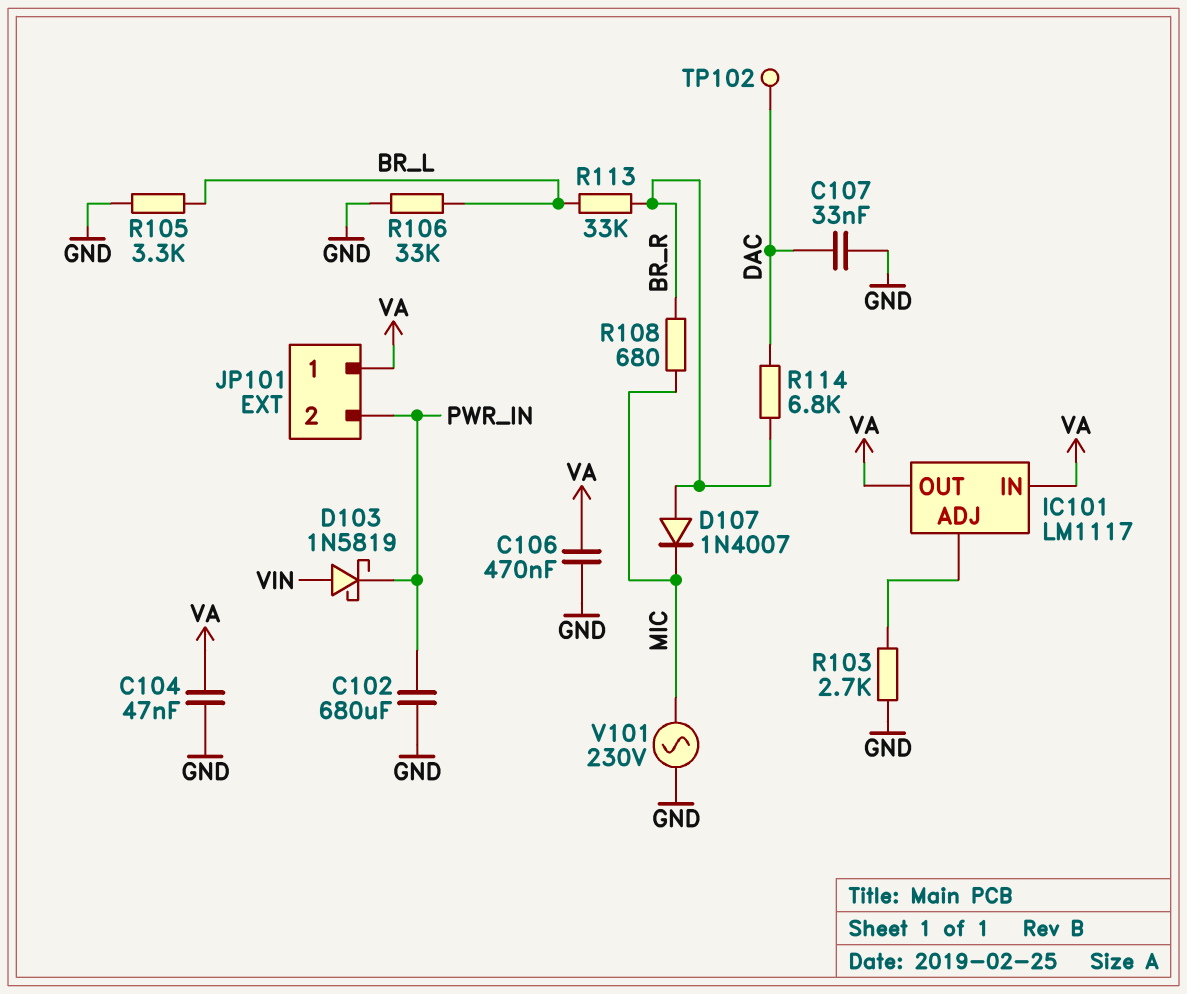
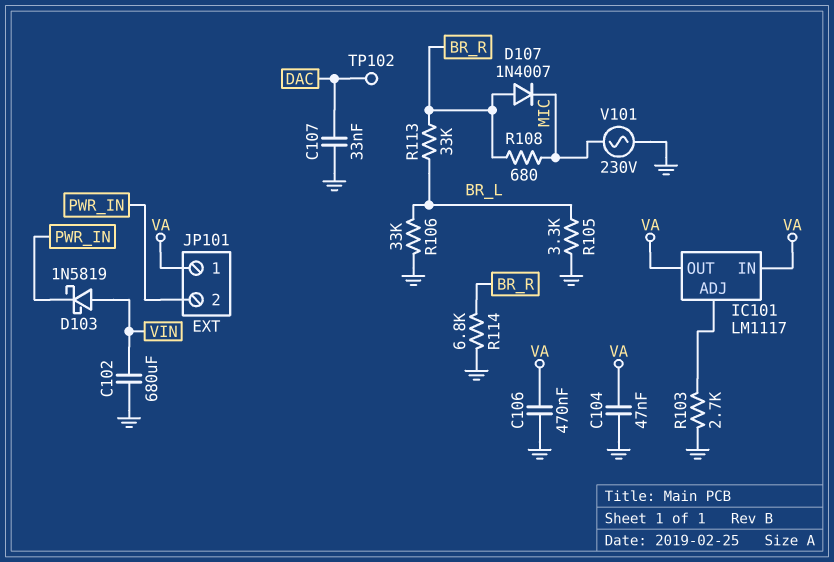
C102: 680uF (GND, PWR_IN) -> 680uF (GND, VIN)
R114: 6.8k (BR_R, DAC) -> 6.8k (BR_R, GND)

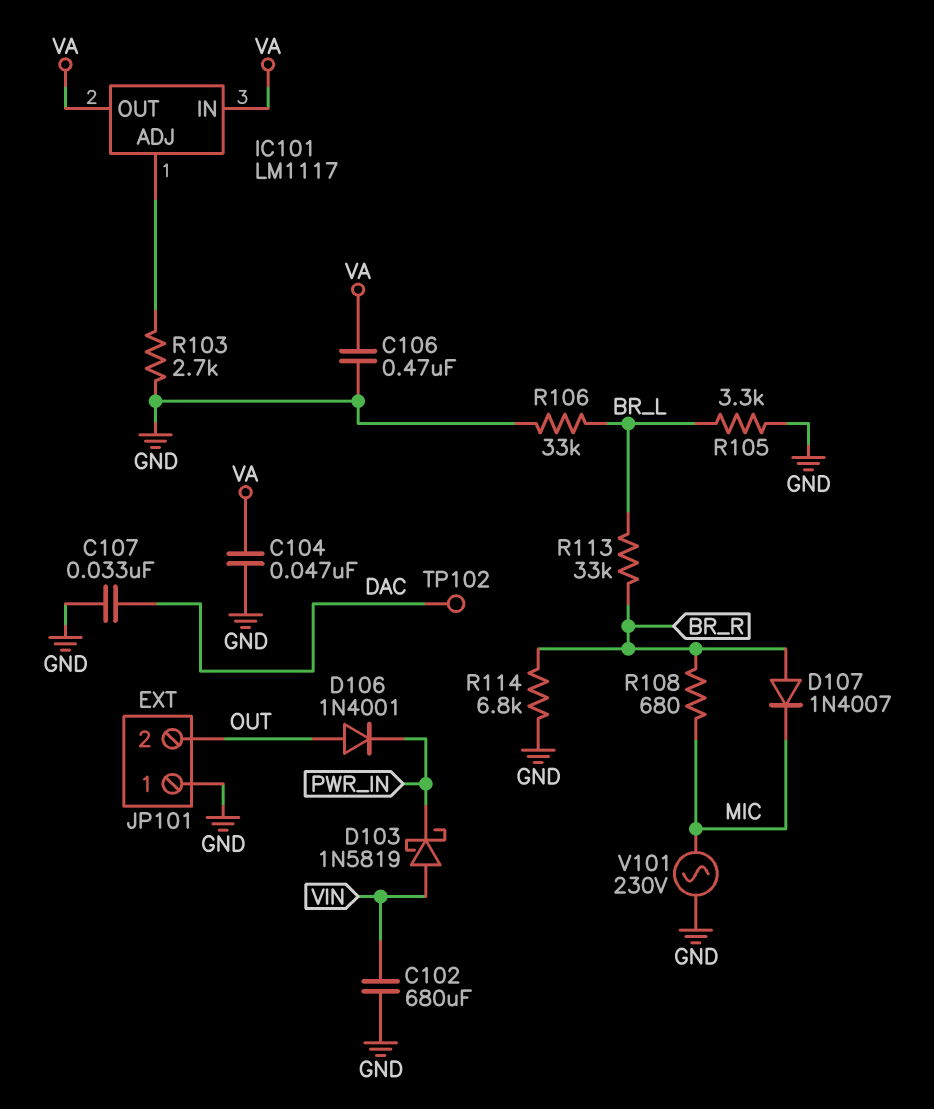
D106: none -> diode 1N4001 (A OUT, K PWR_IN)
JP101 pin 1: VA -> GND
JP101 pin 2: PWR_IN -> OUT

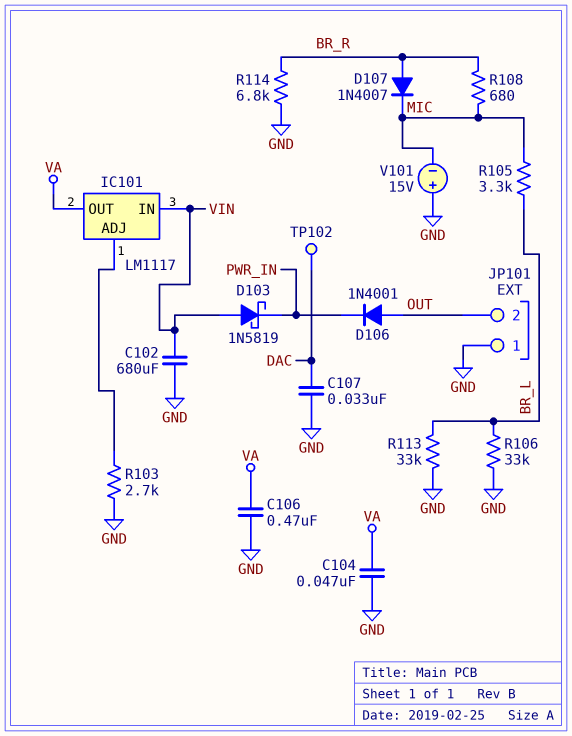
IC101 pin IN: VA -> VIN
R105: 3.3k (BR_L, GND) -> 3.3k (BR_L, MIC)
R113: 33k (BR_L, BR_R) -> 33k (BR_L, GND)
V101: AC 230V (GND, MIC) -> 15V (plus GND, minus MIC)

